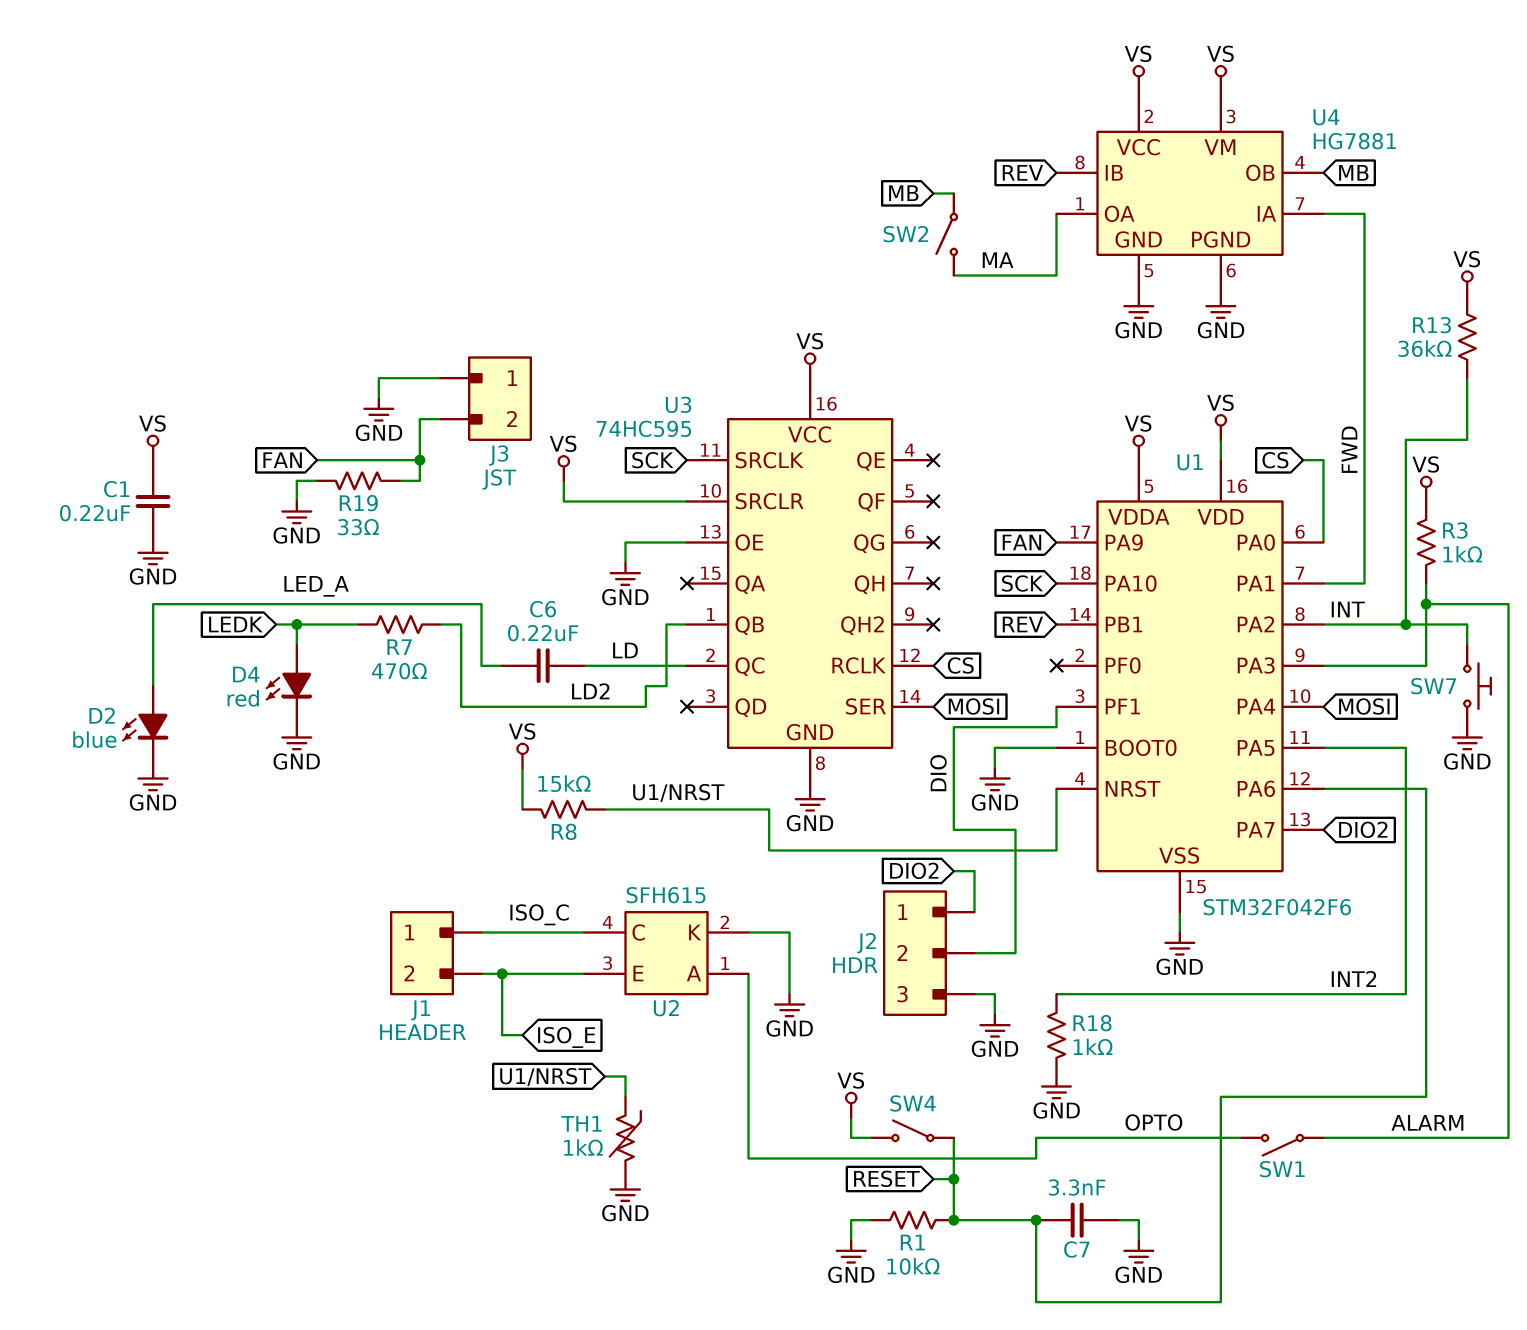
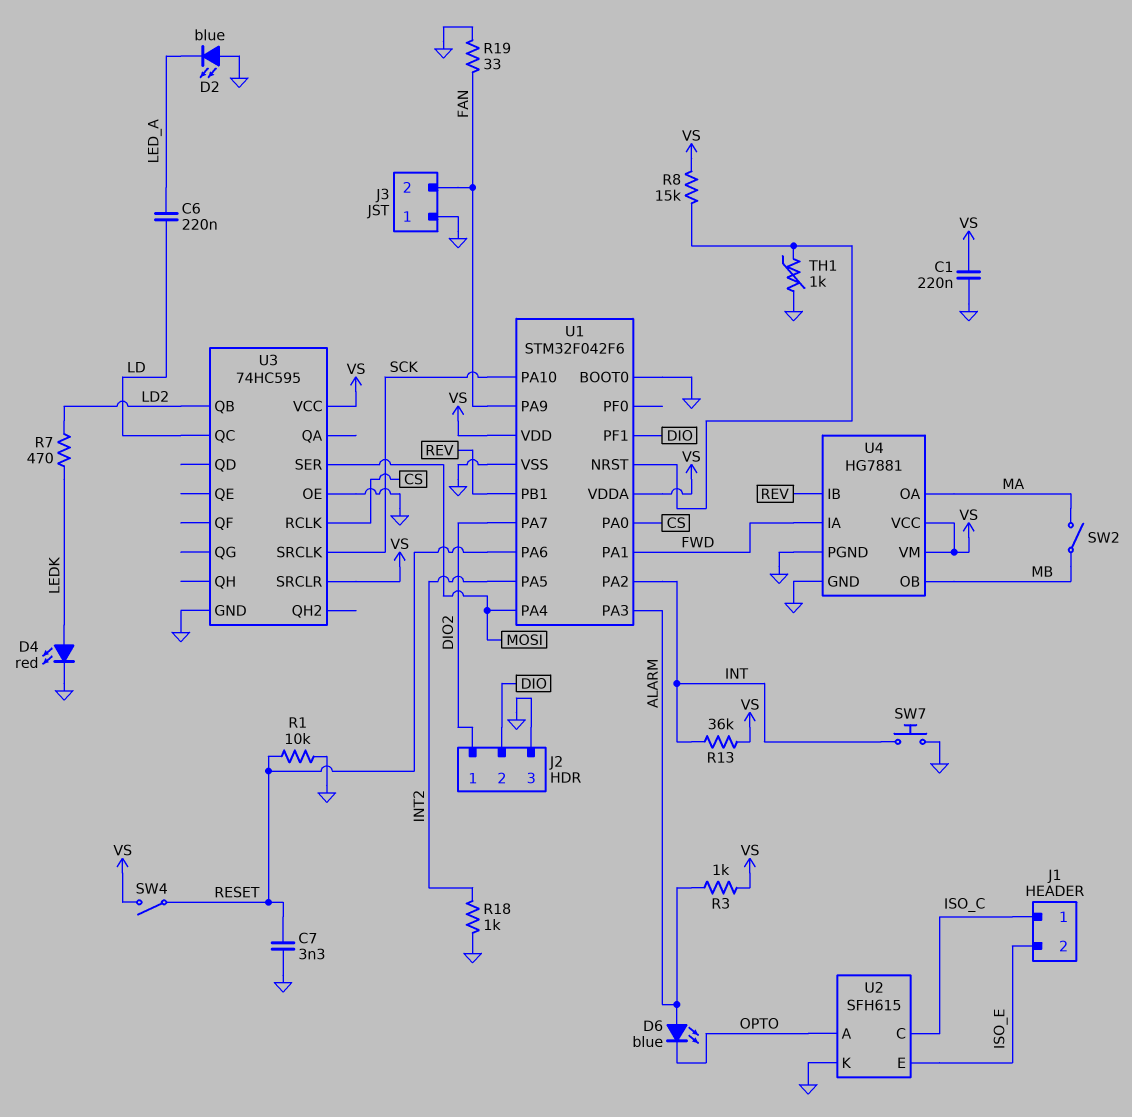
D2: LED blue (A LED_A, K GND) -> LED blue (A GND, K LED_A)
D6: none -> LED blue (A ALARM, K OPTO)
SW1: switch (ALARM, OPTO) -> none

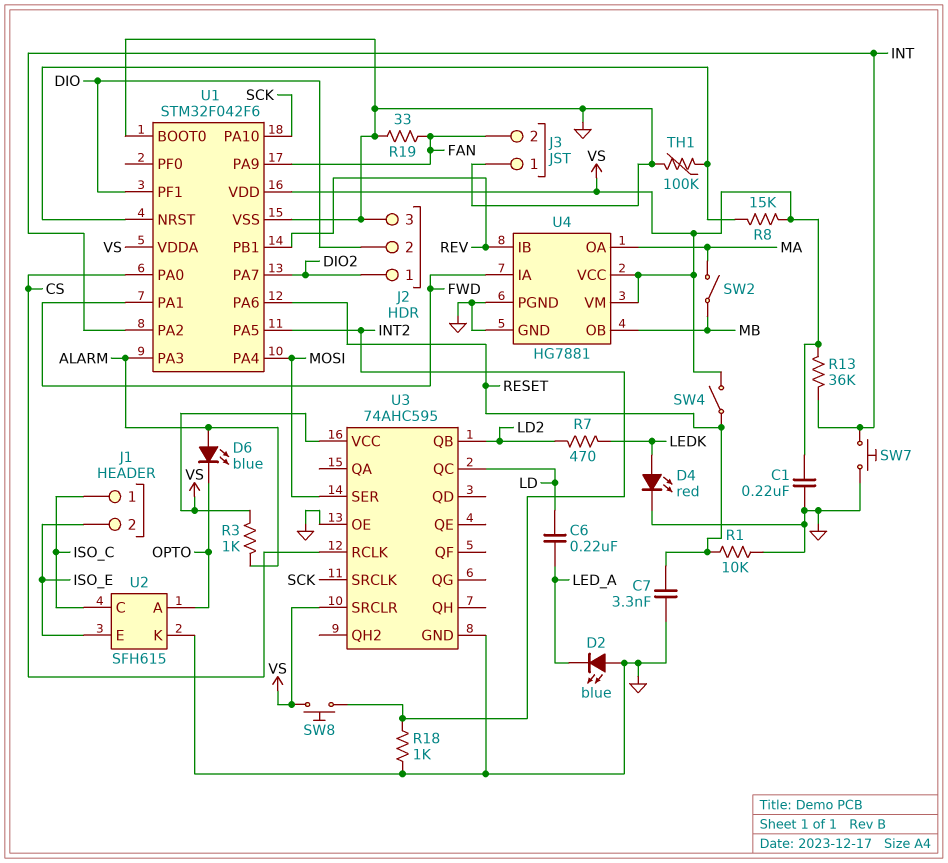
SW8: none -> button (INT2, VS)
TH1: 1k (GND, U1/NRST) -> 100k (GND, U1/NRST)
U3: 74HC595 -> 74AHC595

